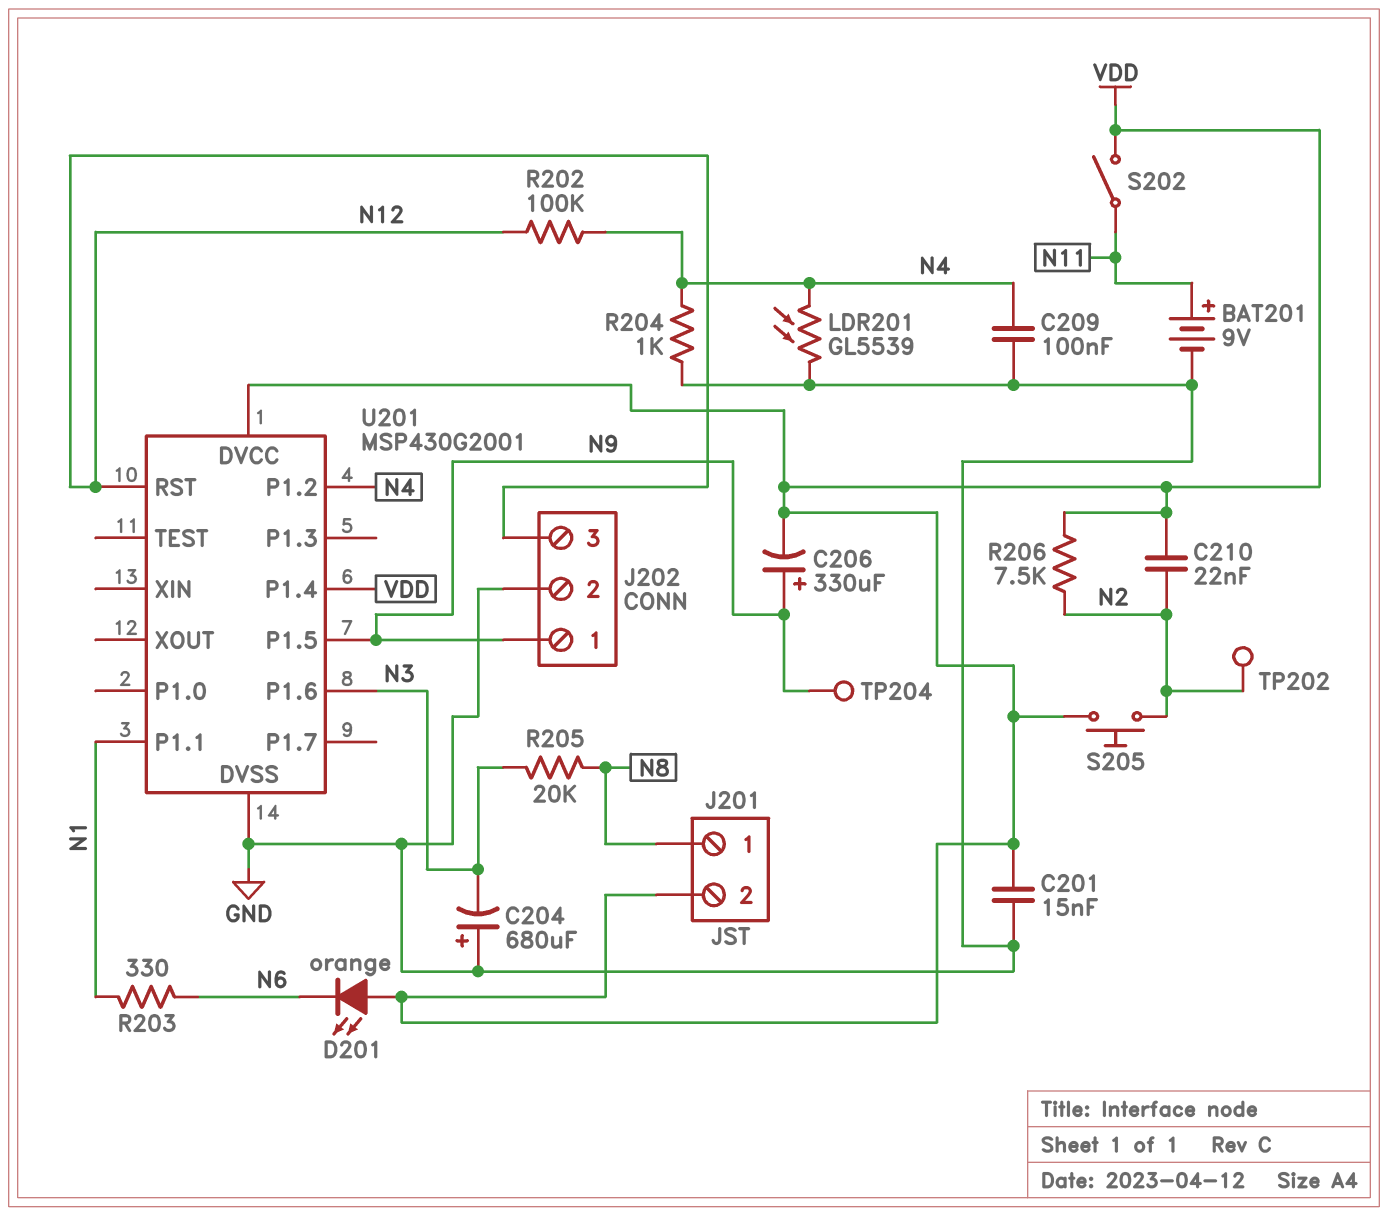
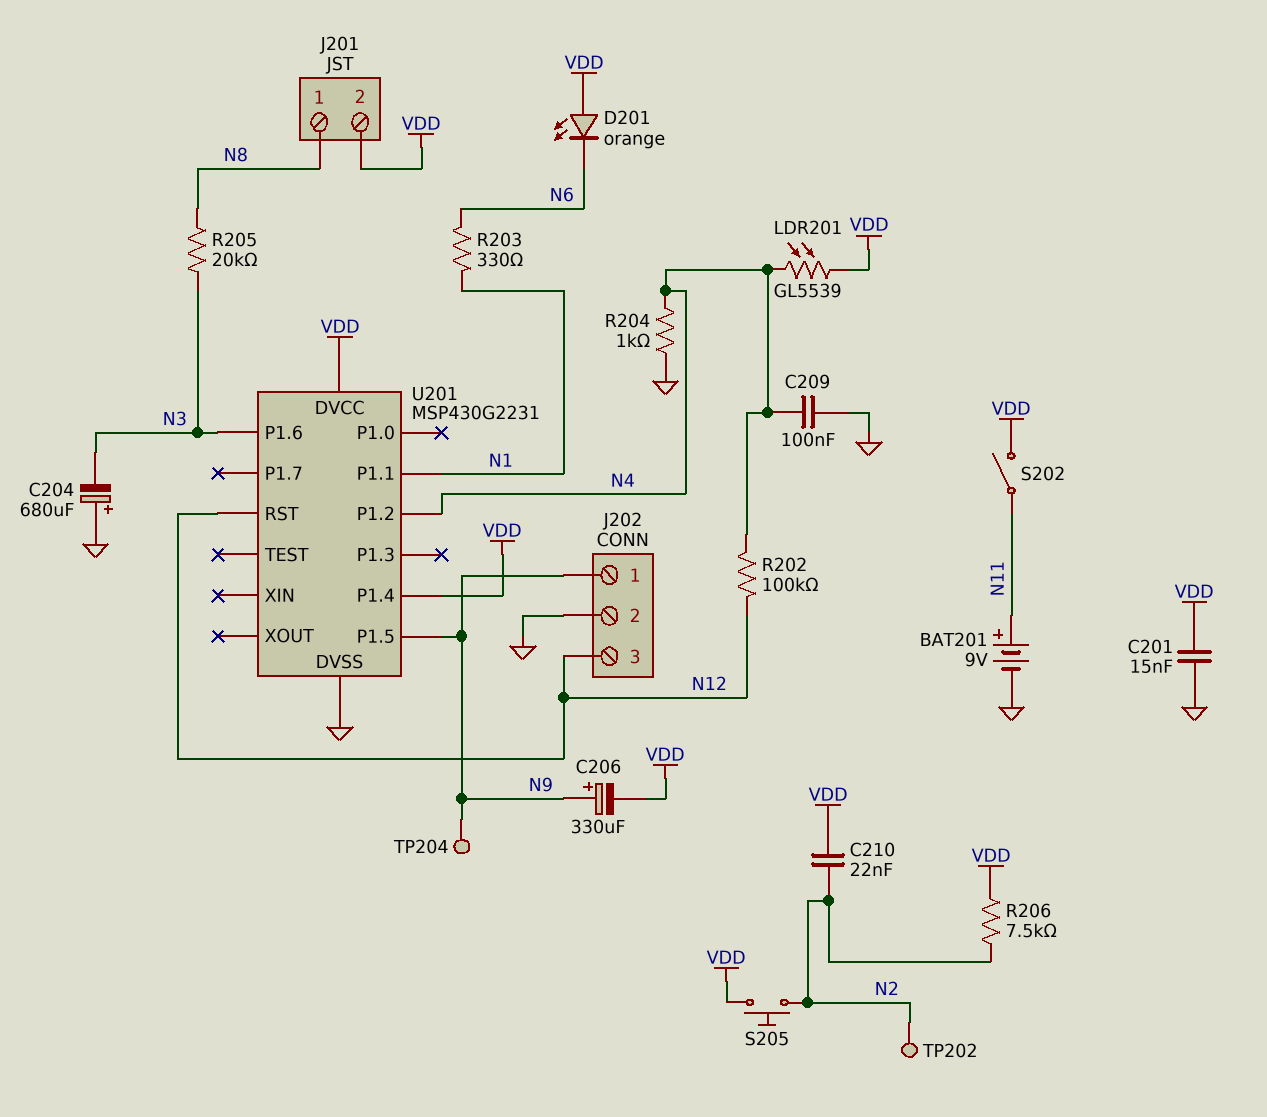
LDR201: GL5539 (GND, N4) -> GL5539 (N4, VDD)
U201: MSP430G2001 -> MSP430G2231

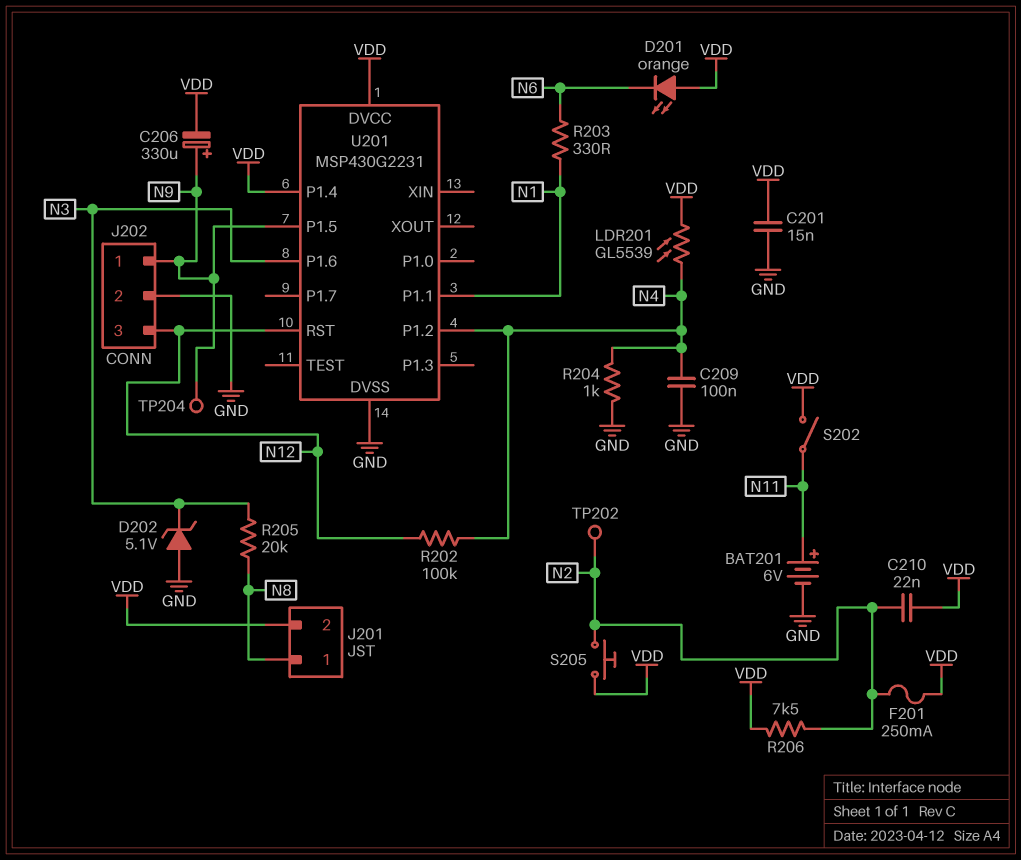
BAT201: 9V (plus N11, minus GND) -> 6V (plus N11, minus GND)
C204: 680uF (plus GND, minus N3) -> none
D202: none -> zener 5.1V (A GND, K N3)
F201: none -> 250mA (N2, VDD)

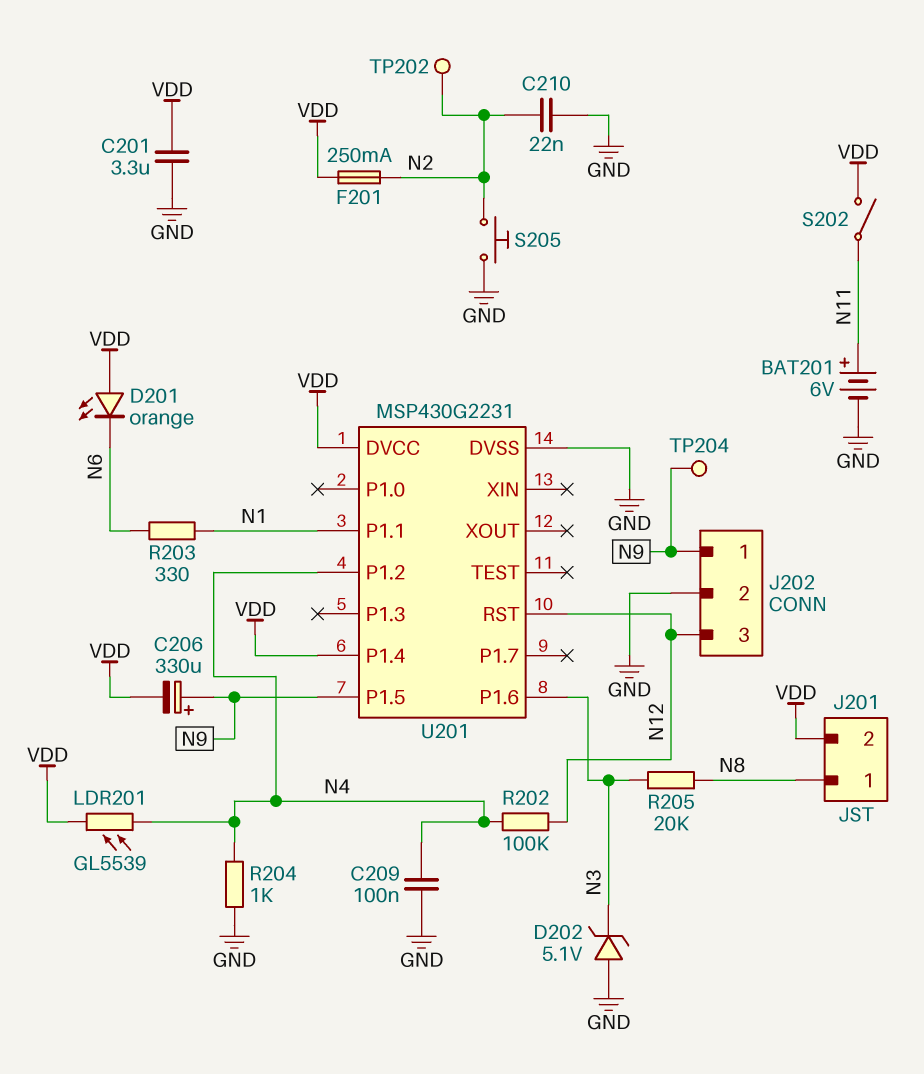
C201: 15nF (GND, VDD) -> 3.3uF (GND, VDD)
C210: 22nF (N2, VDD) -> 22nF (GND, N2)
R206: 7.5k (N2, VDD) -> none
S205: button (N2, VDD) -> button (GND, N2)

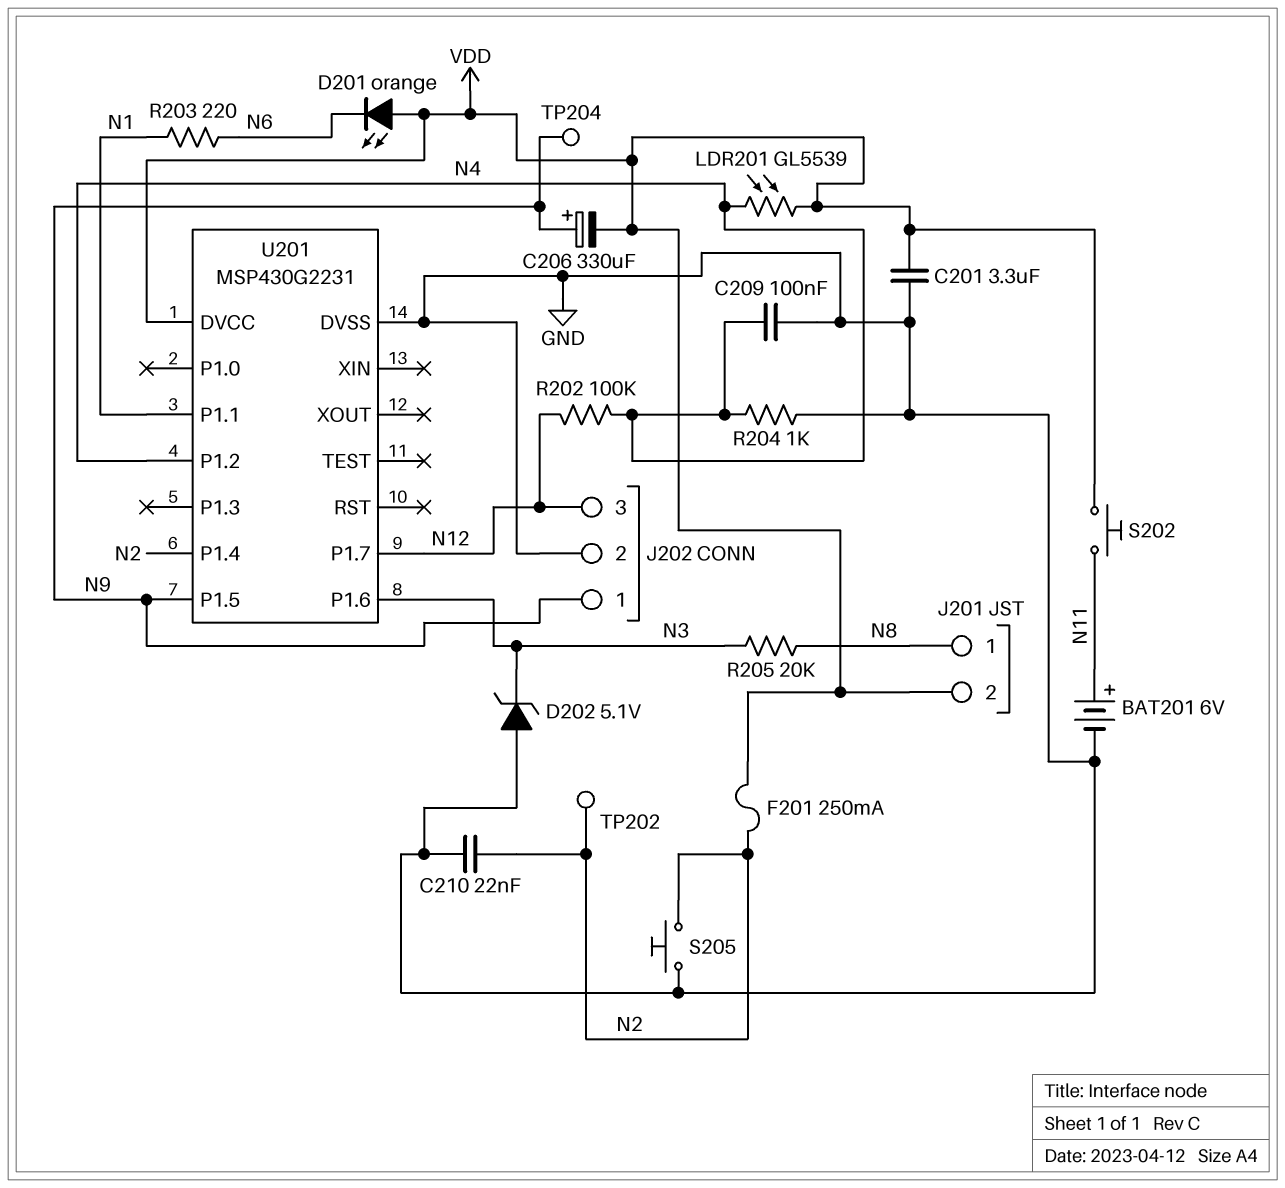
R203: 330 (N1, N6) -> 220 (N1, N6)
S202: switch (N11, VDD) -> button (N11, VDD)
U201 pin P1.4: VDD -> N2
U201 pin P1.7: none -> N12
U201 pin RST: N12 -> none

